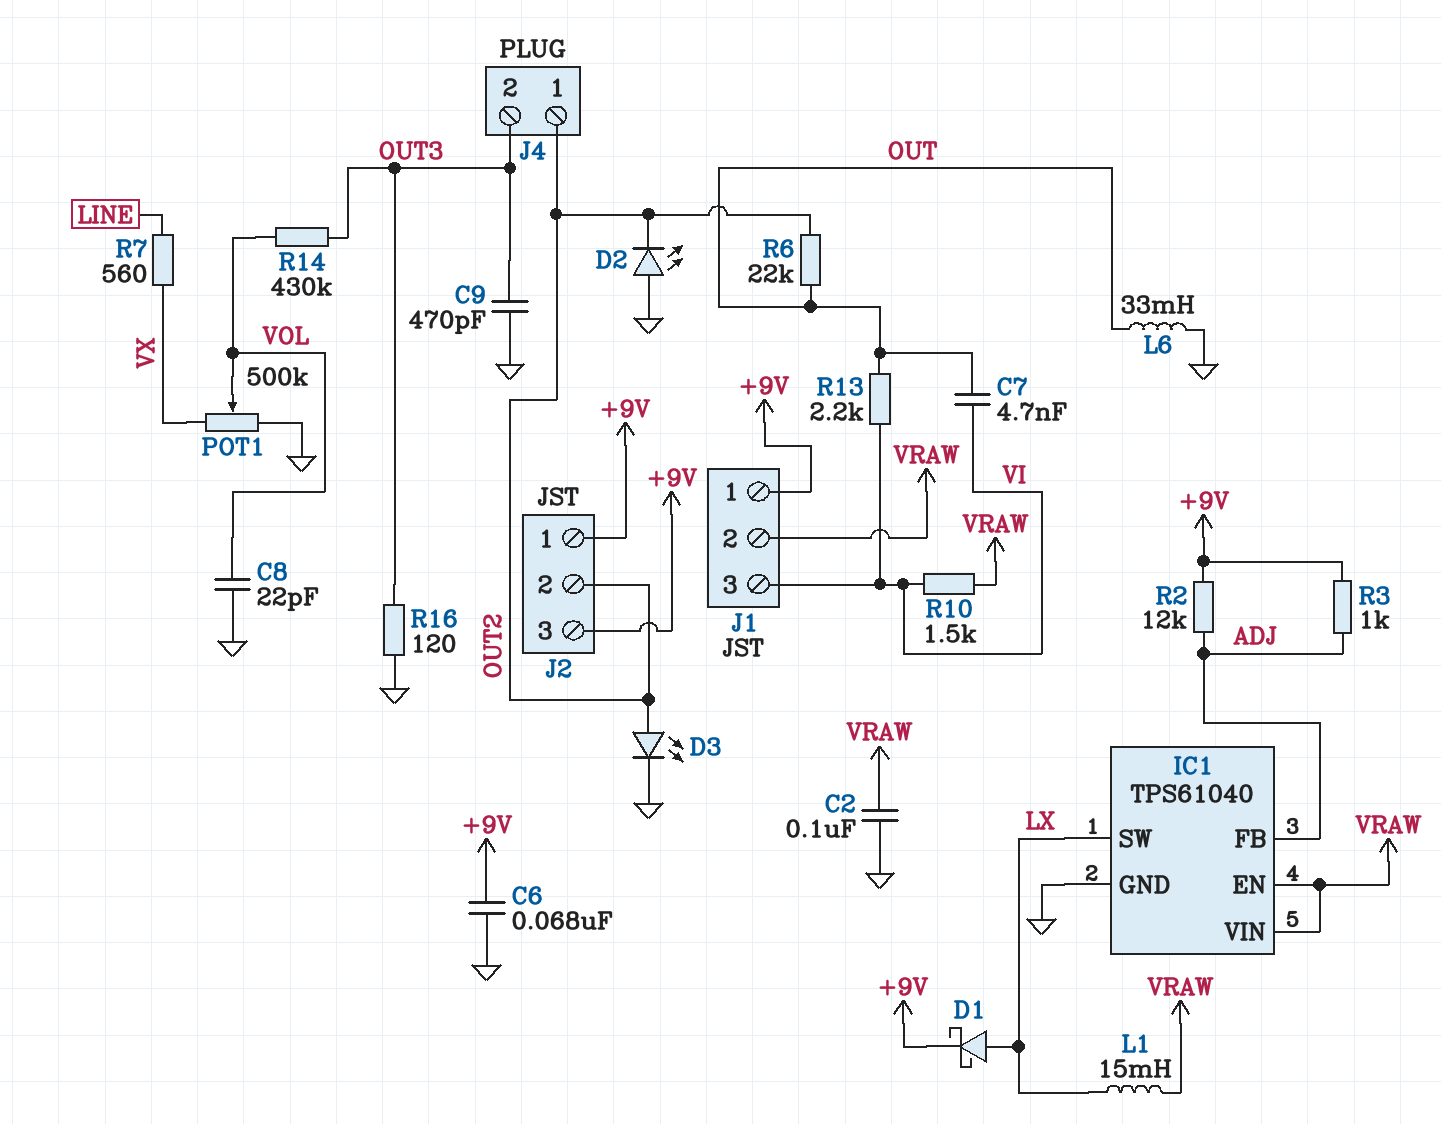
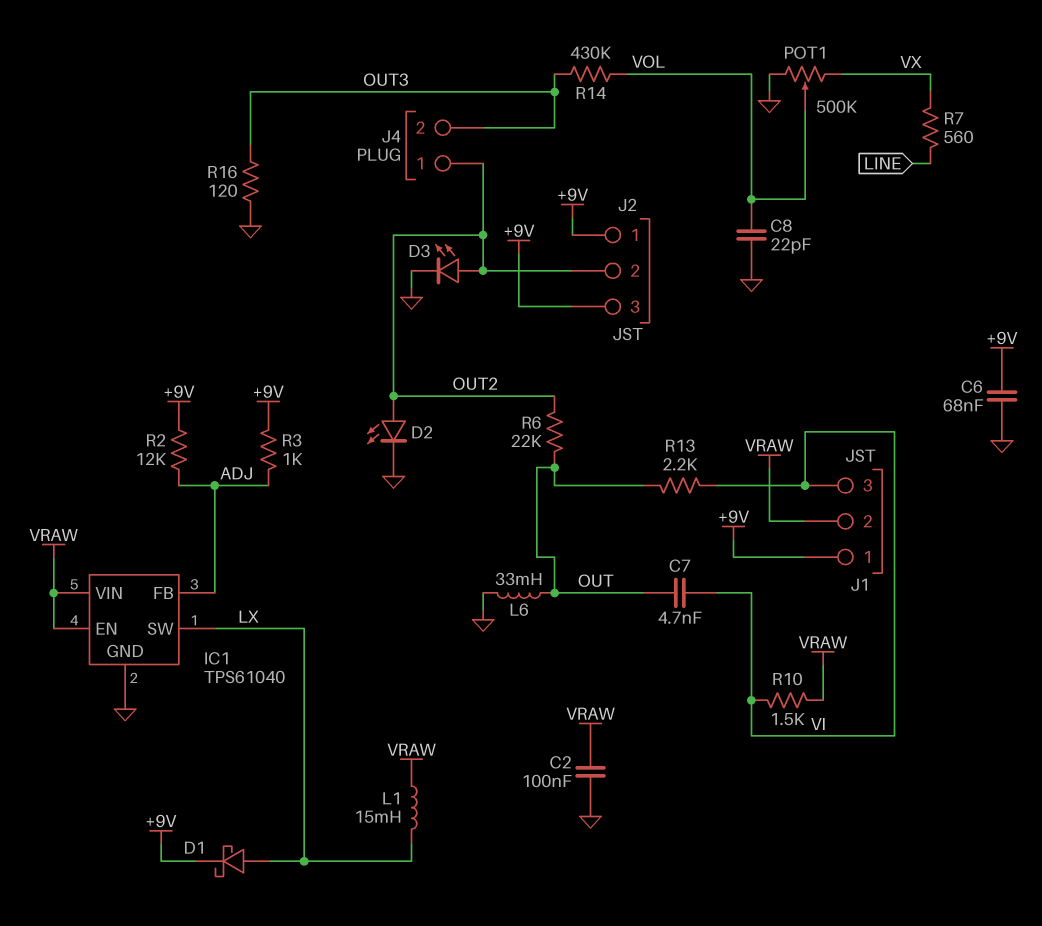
C9: 470pF (GND, OUT3) -> none
D2: LED (A GND, K OUT2) -> LED (A OUT2, K GND)

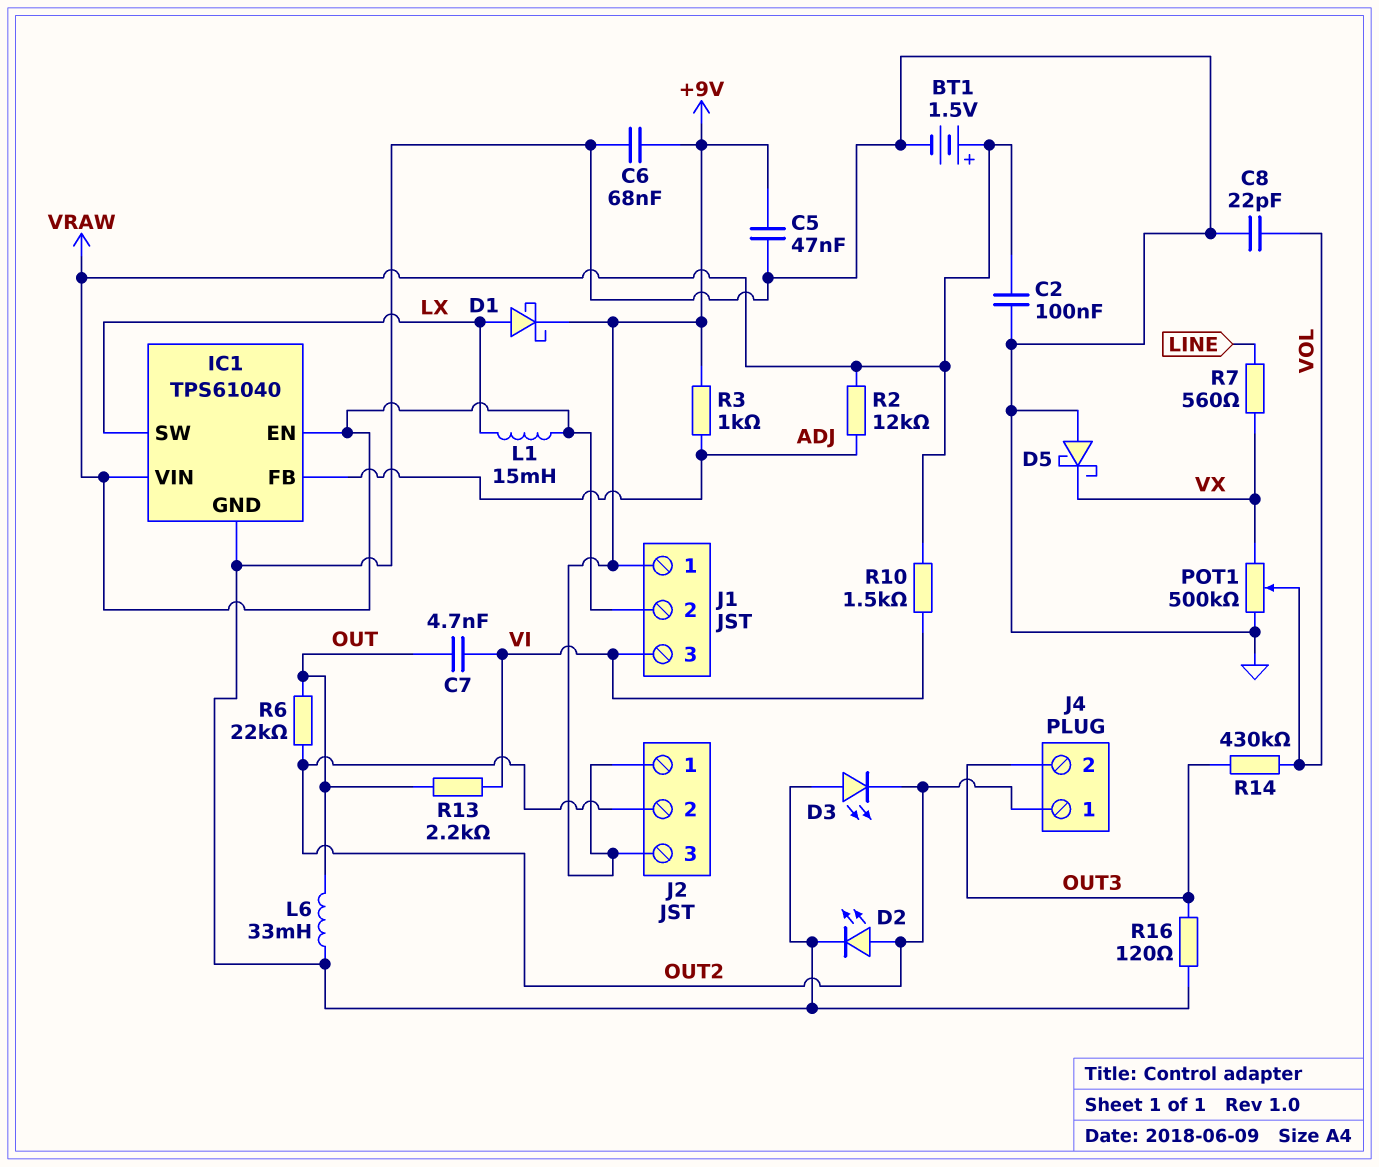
BT1: none -> 1.5V (plus VRAW, minus GND)
C5: none -> 47nF (+9V, GND)
D3: LED (A OUT2, K GND) -> LED (A GND, K OUT2)
D5: none -> schottky (A GND, K VX)
R2: 12k (+9V, ADJ) -> 12k (ADJ, VRAW)

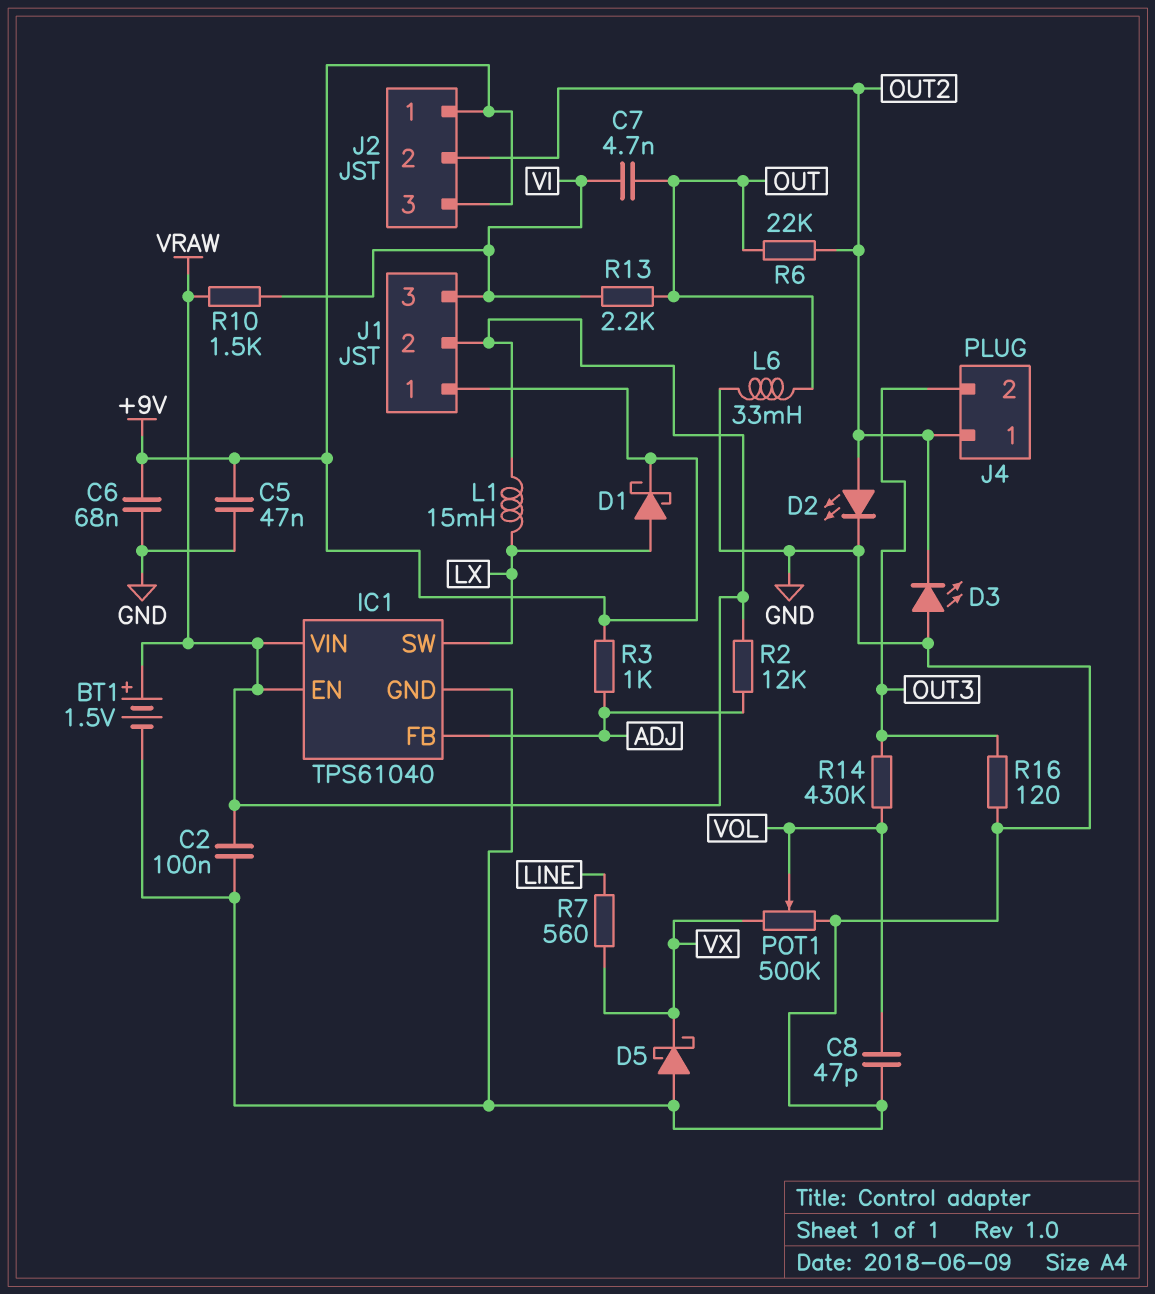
C8: 22pF (GND, VOL) -> 47pF (GND, VOL)

